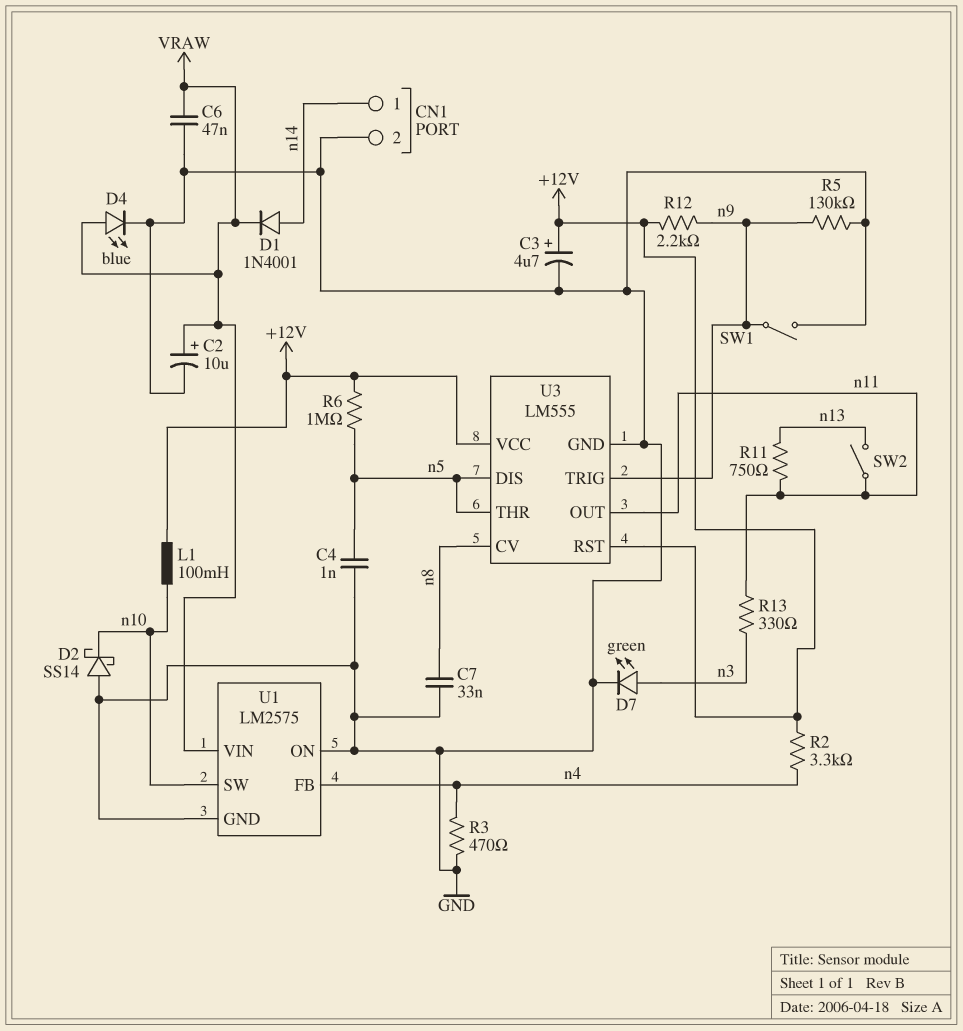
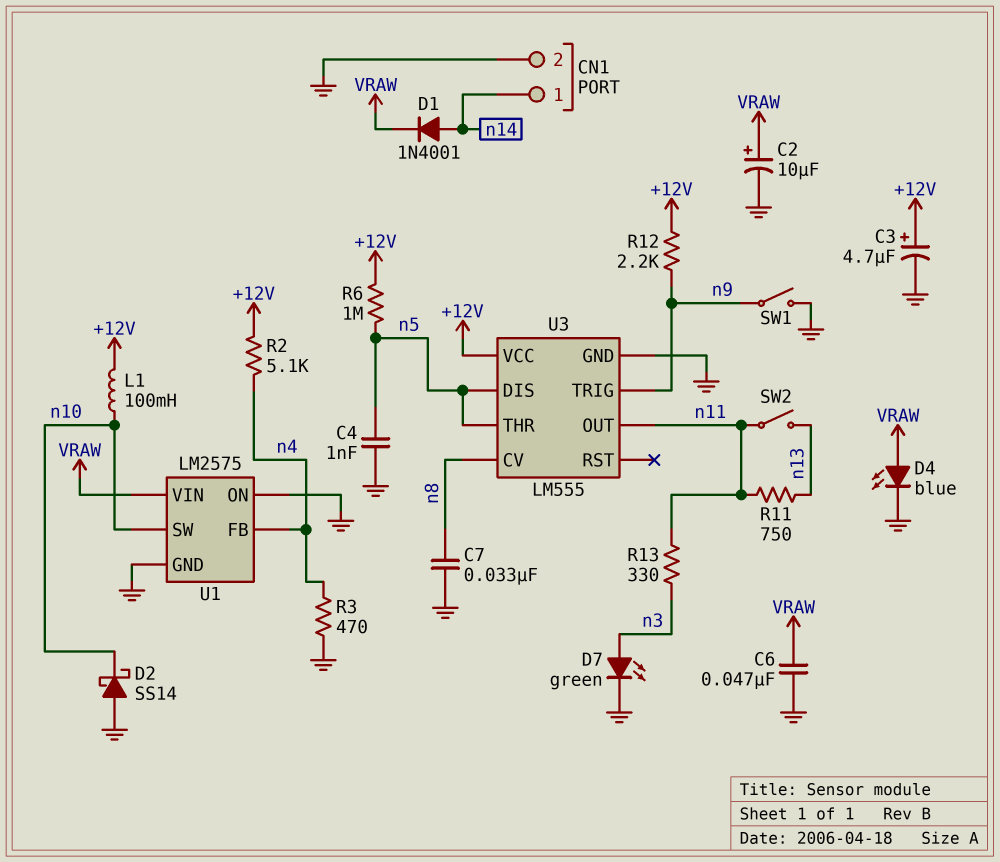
R2: 3.3k (+12V, n4) -> 5.1k (+12V, n4)
R5: 130k (GND, n9) -> none
U3 pin RST: +12V -> none

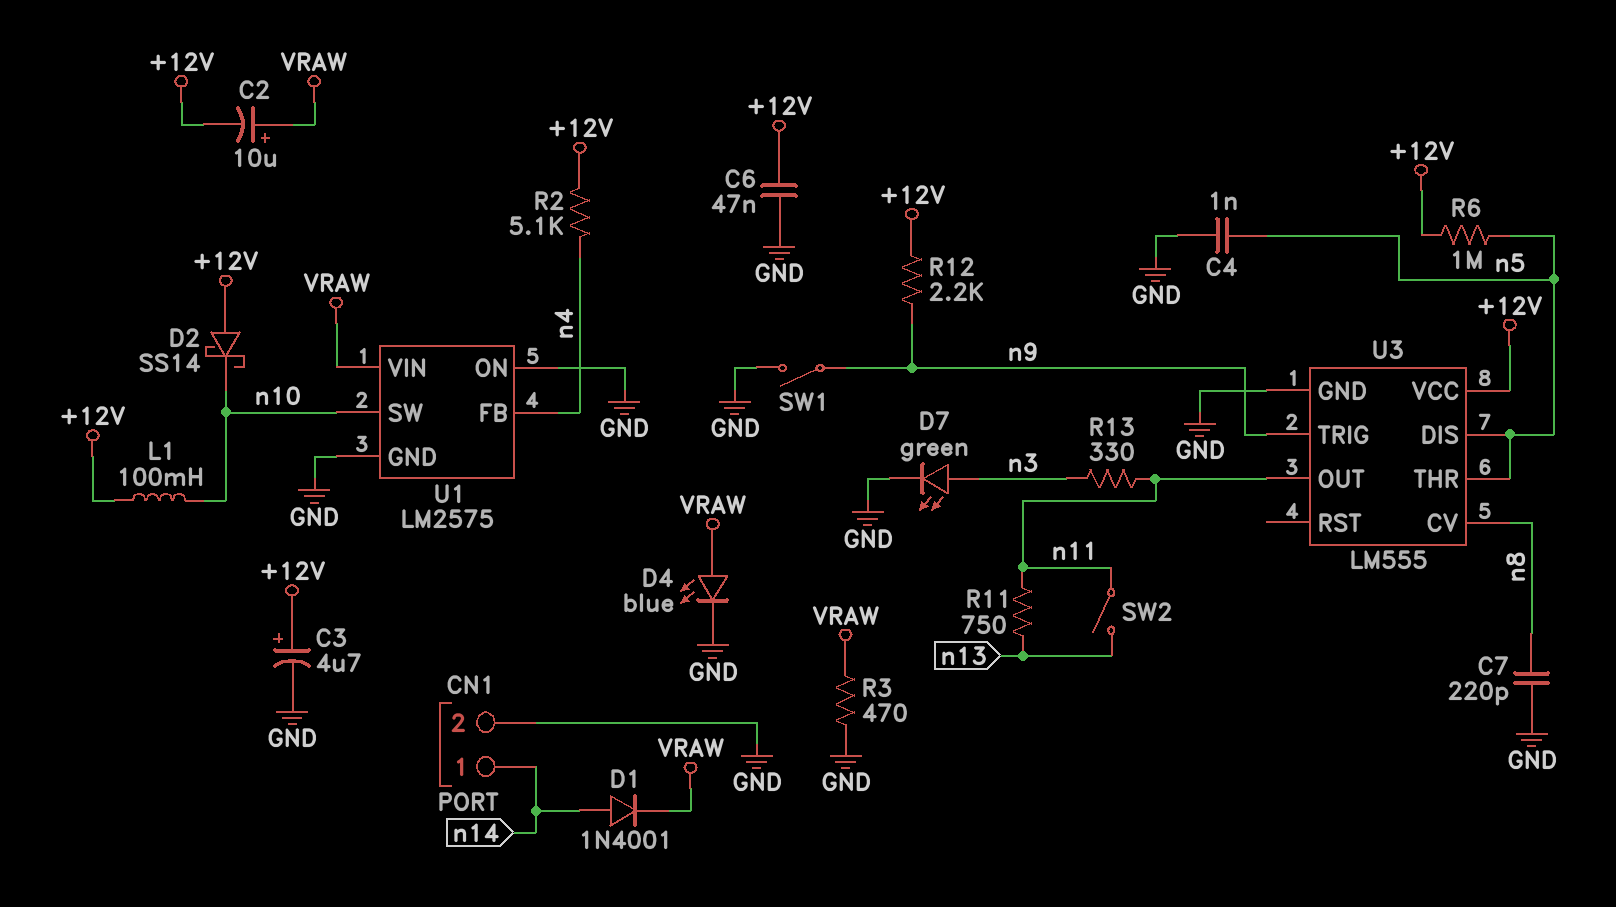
C2: 10uF (plus VRAW, minus GND) -> 10uF (plus VRAW, minus +12V)
C6: 47nF (GND, VRAW) -> 47nF (+12V, GND)
C7: 33nF (GND, n8) -> 220pF (GND, n8)
D2: schottky SS14 (A GND, K n10) -> schottky SS14 (A +12V, K n10)
R3: 470 (GND, n4) -> 470 (GND, VRAW)

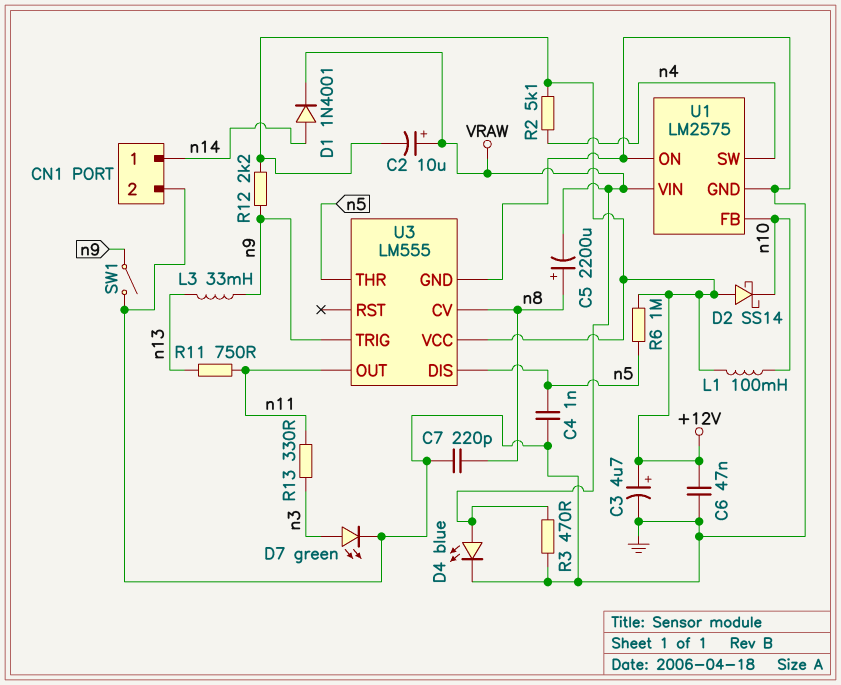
C5: none -> 2200uF (plus n8, minus VRAW)
L3: none -> 33mH (n9, n13)
SW2: switch (n11, n13) -> none
U1 pin FB: n4 -> n10
U1 pin SW: n10 -> n4

